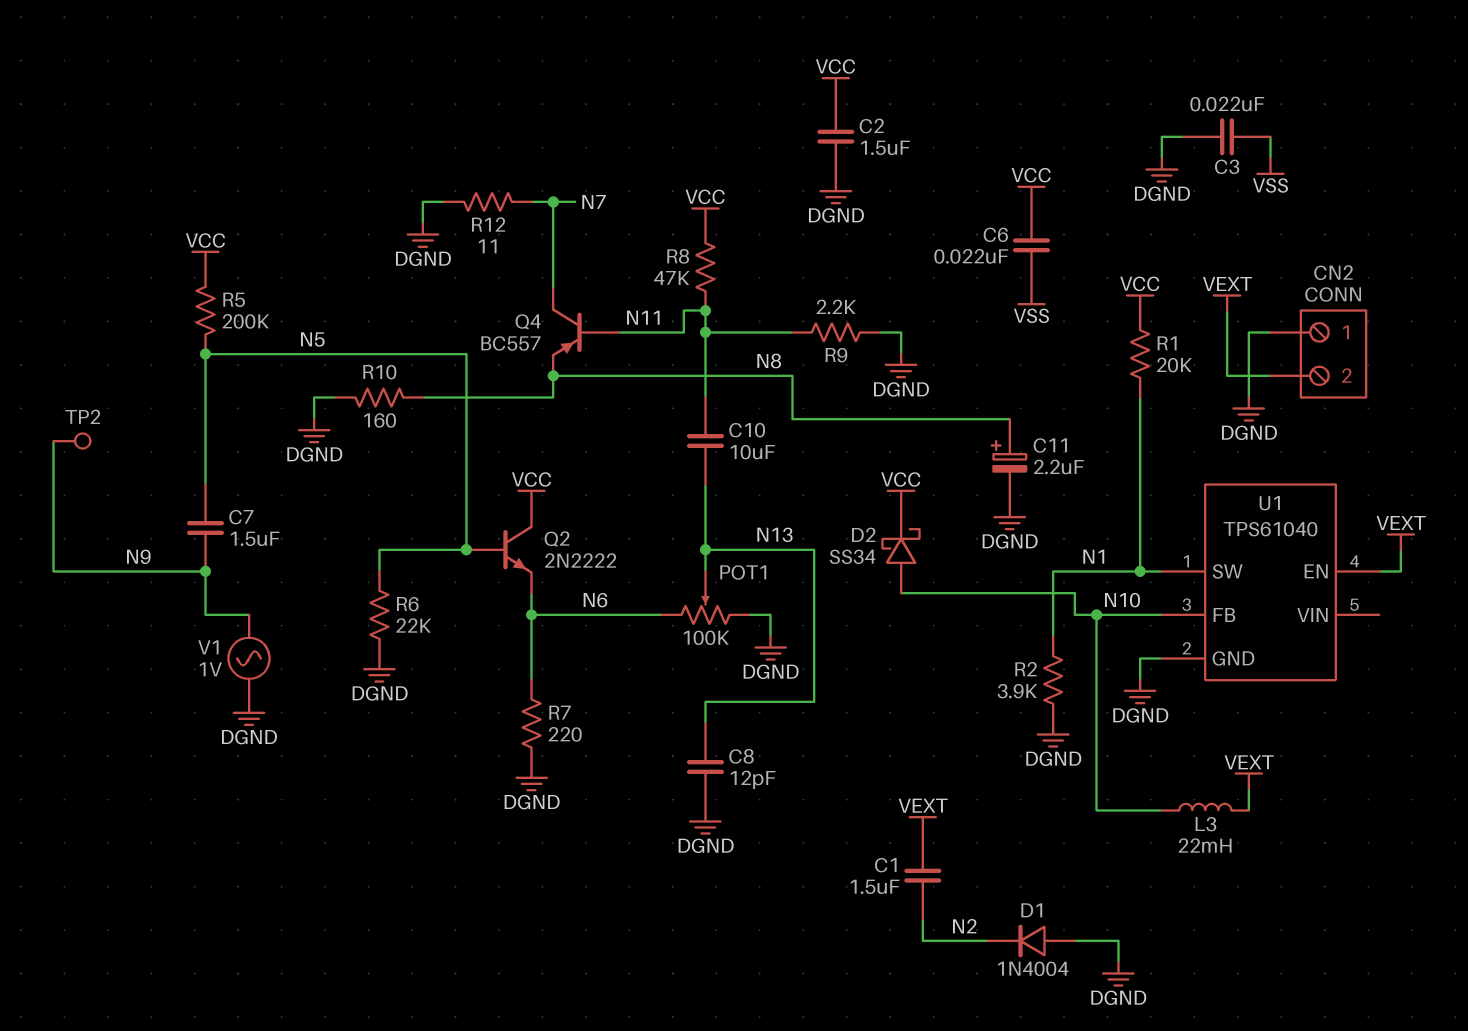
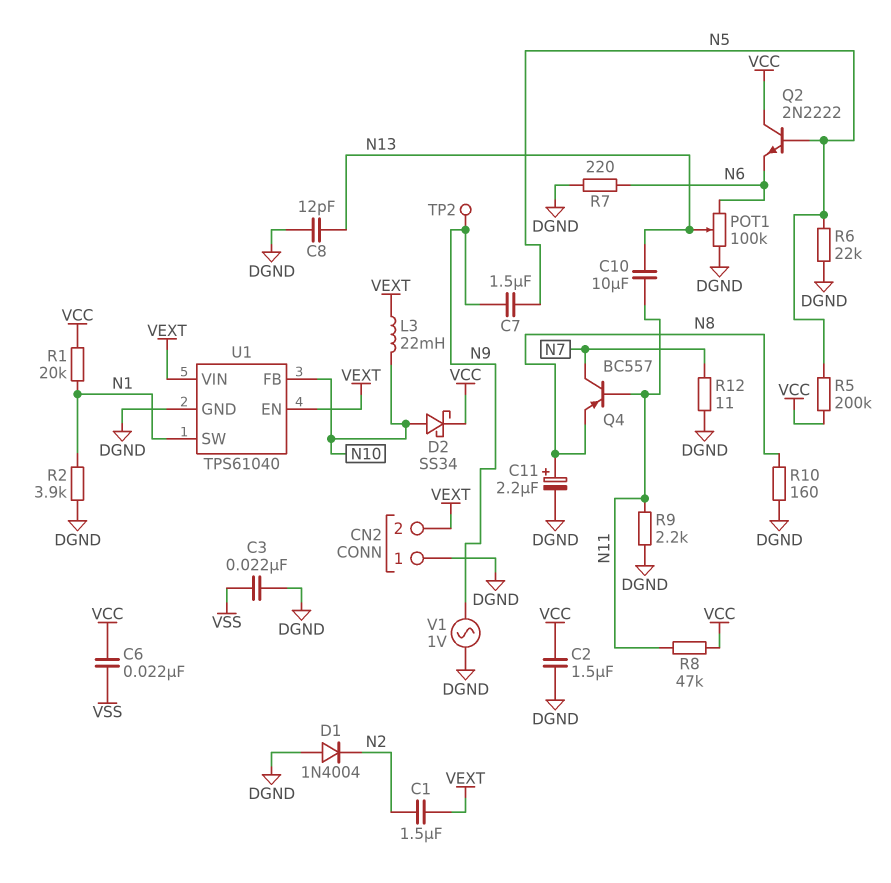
U1 pin VIN: none -> VEXT

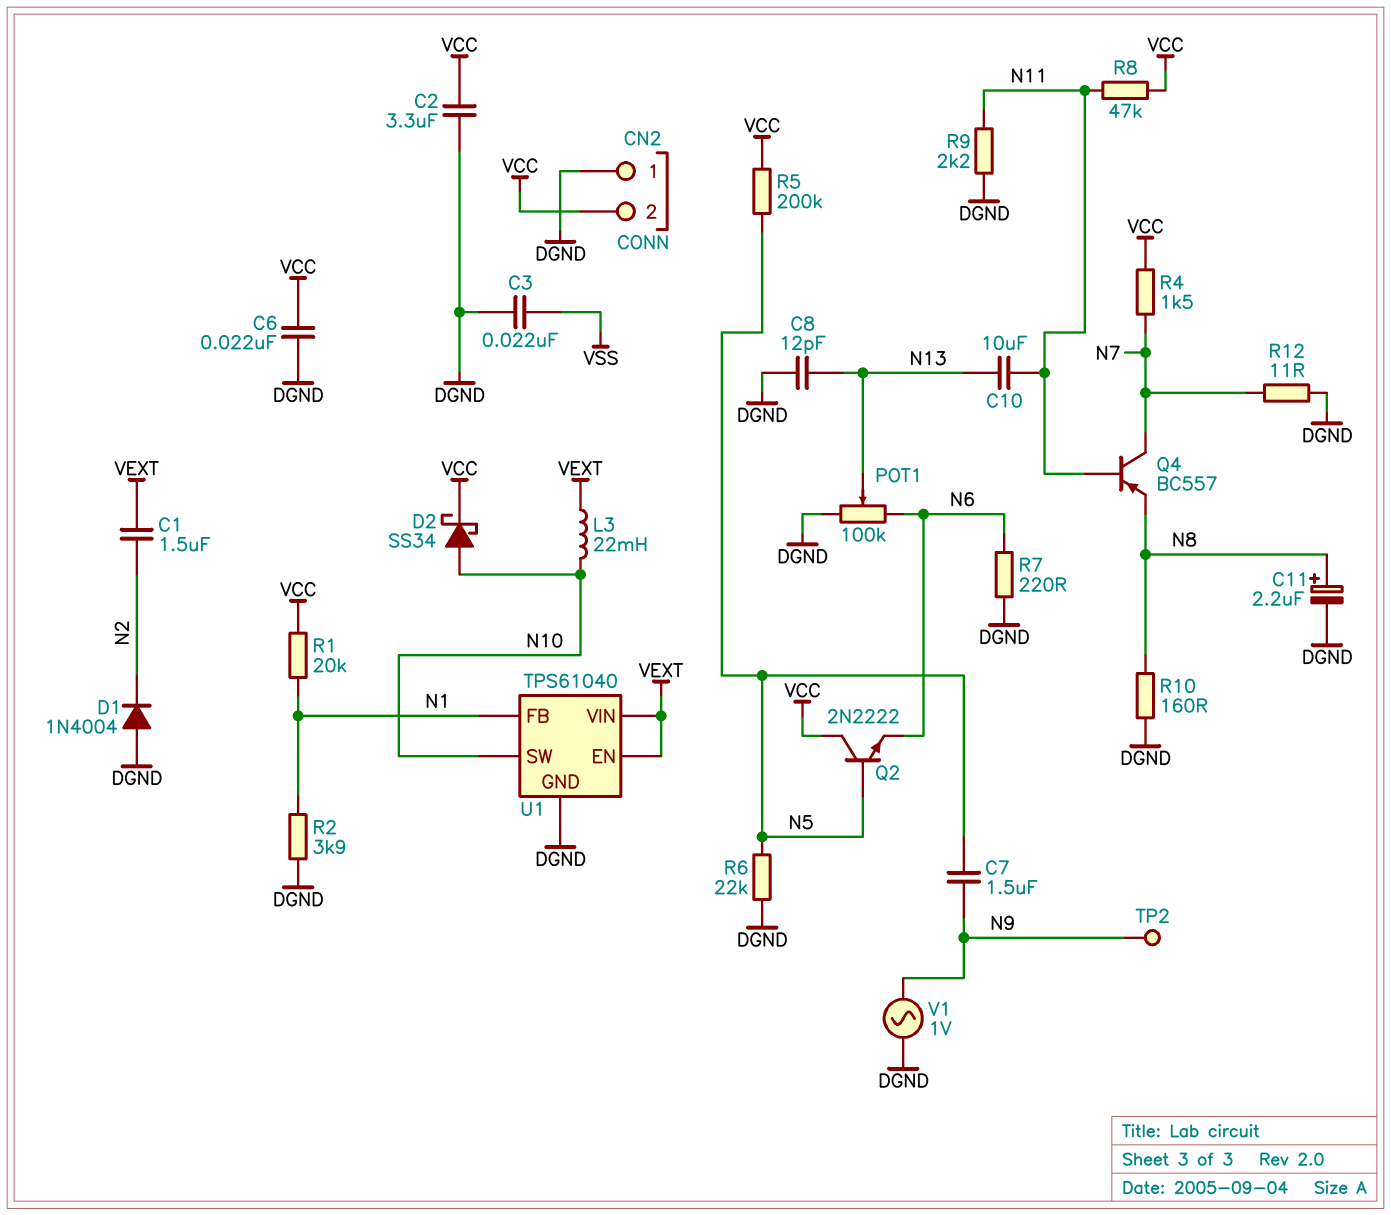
C2: 1.5uF (DGND, VCC) -> 3.3uF (DGND, VCC)
C6: 22nF (VCC, VSS) -> 22nF (DGND, VCC)
CN2 pin 2: VEXT -> VCC
R4: none -> 1.5k (N7, VCC)
U1 pin FB: N10 -> N1
U1 pin SW: N1 -> N10

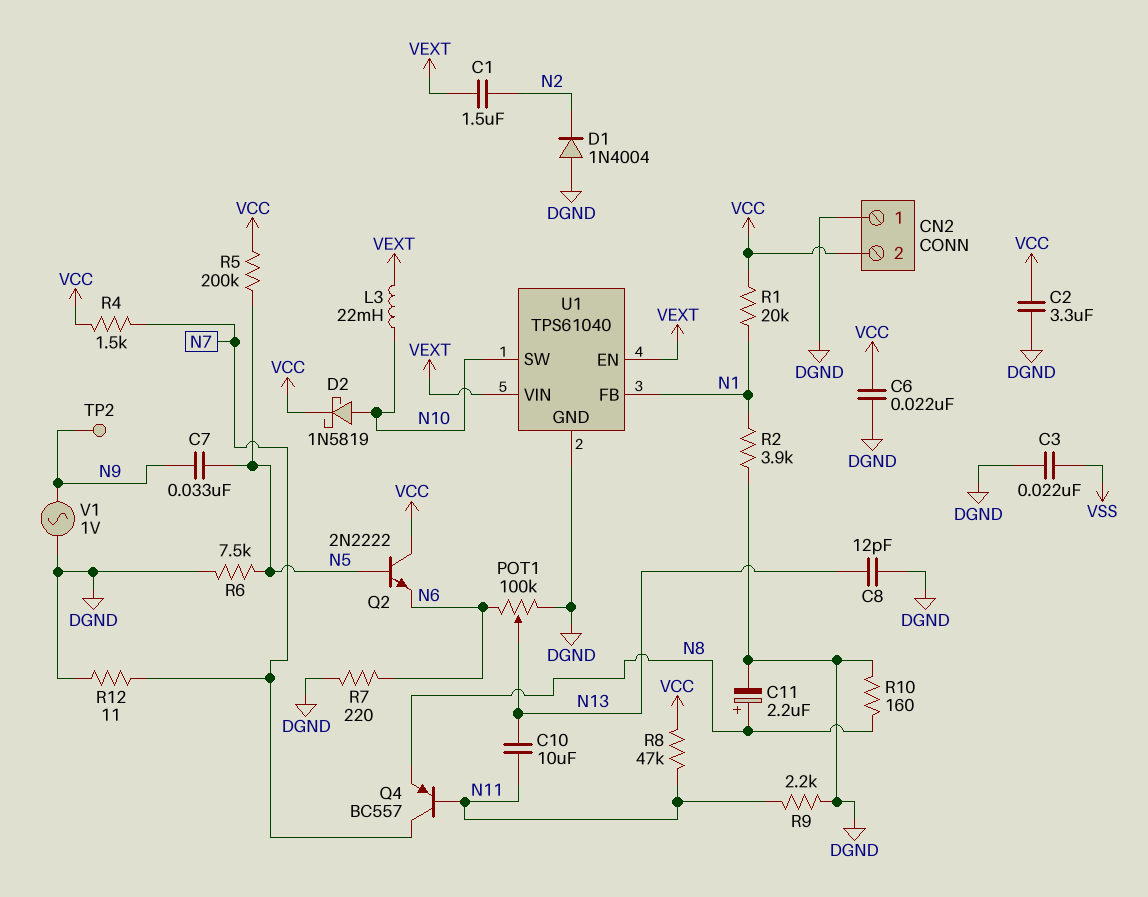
C7: 1.5uF (N5, N9) -> 33nF (N5, N9)
D2: schottky SS34 (A N10, K VCC) -> schottky 1N5819 (A N10, K VCC)
R6: 22k (DGND, N5) -> 7.5k (DGND, N5)

